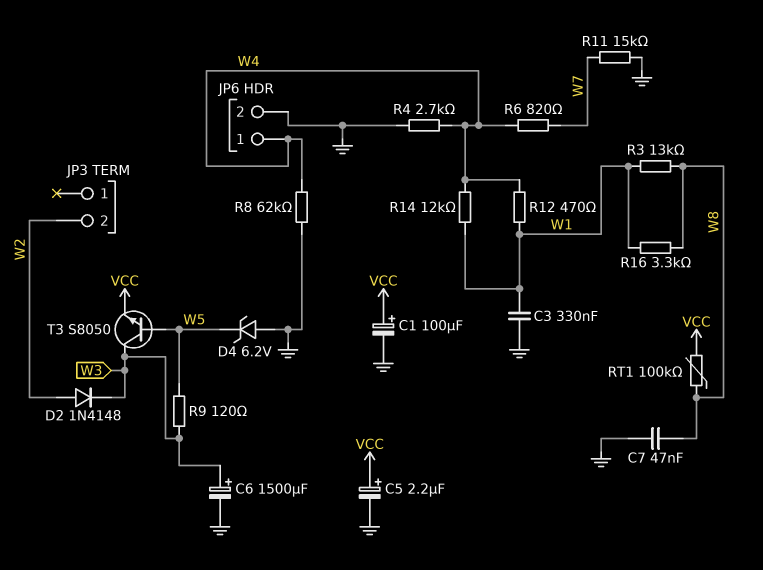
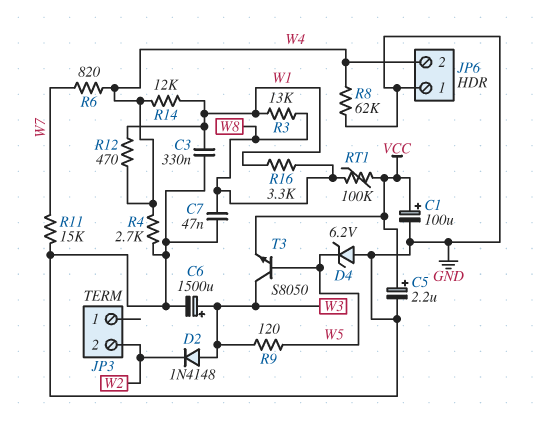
D2: diode 1N4148 (A W2, K W3) -> diode 1N4148 (A W3, K W2)
JP6 pin 1: W4 -> GND
JP6 pin 2: GND -> W4

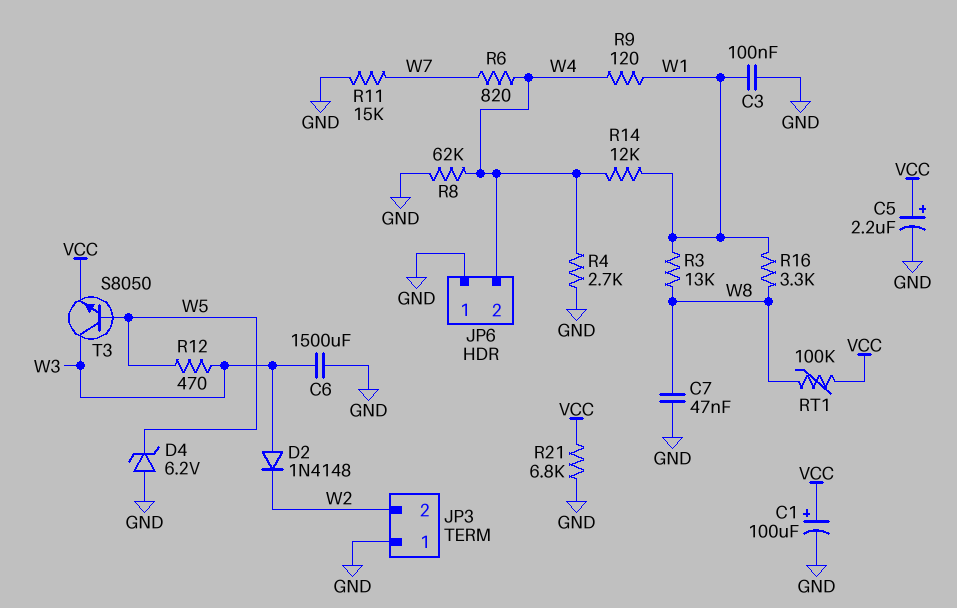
C3: 330nF (GND, W1) -> 100nF (GND, W1)
C6: 1500uF (plus W3, minus GND) -> 1500uF (GND, W3)
JP3 pin 1: none -> GND
R9: 120 (W3, W5) -> 120 (W1, W4)
R12: 470 (W1, W4) -> 470 (W3, W5)
R21: none -> 6.8k (GND, VCC)

